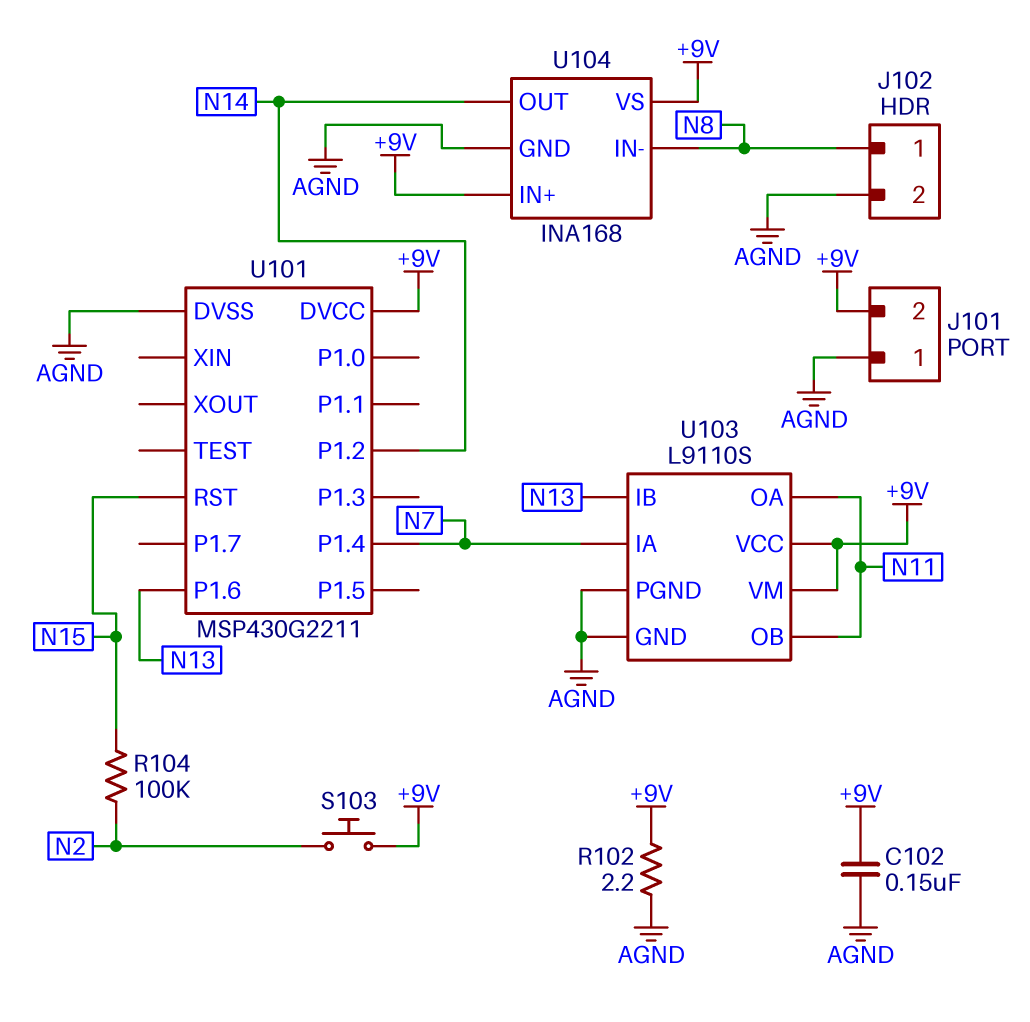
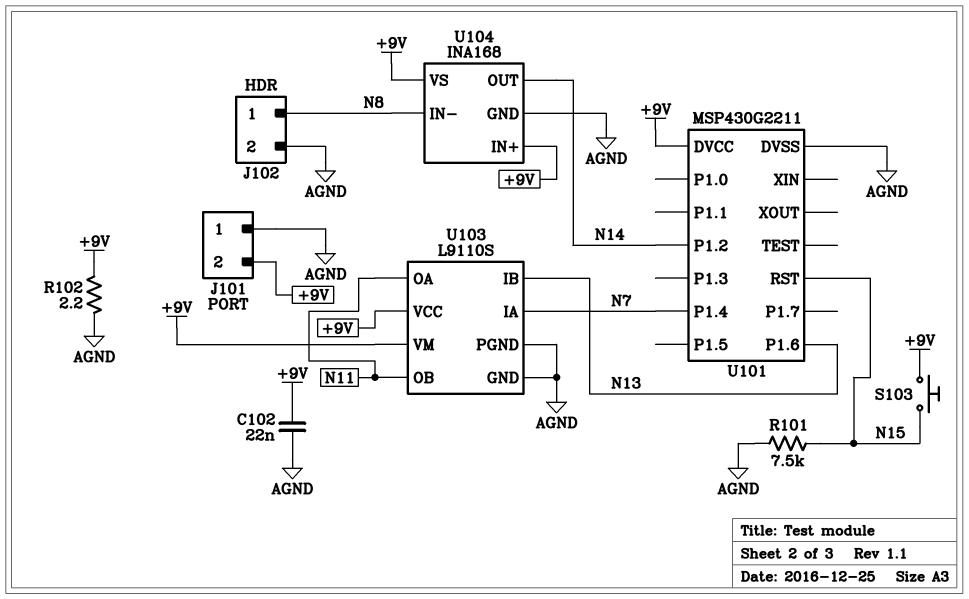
C102: 150nF (+9V, AGND) -> 22nF (+9V, AGND)
R101: none -> 7.5k (AGND, N15)
R104: 100k (N2, N15) -> none
S103: button (+9V, N2) -> button (+9V, N15)

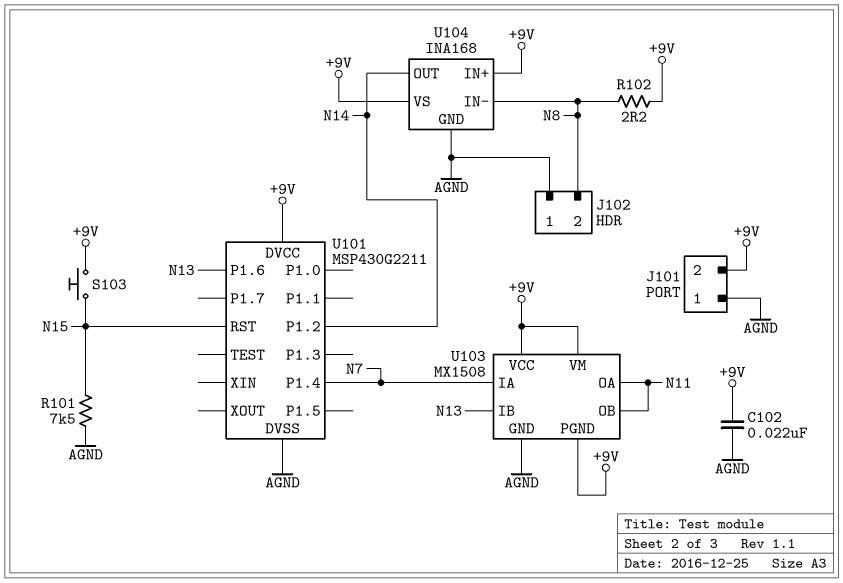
J102 pin 1: N8 -> AGND
J102 pin 2: AGND -> N8
R102: 2.2 (+9V, AGND) -> 2.2 (+9V, N8)
U103: L9110S -> MX1508
U103 pin PGND: AGND -> +9V

